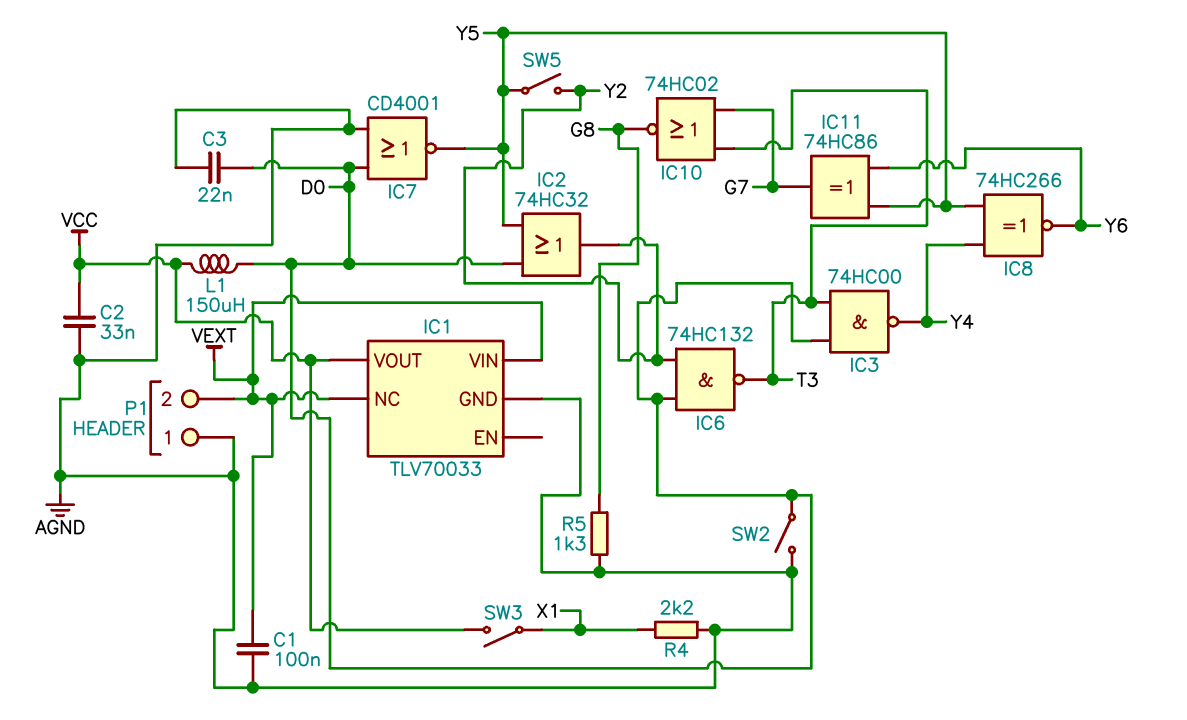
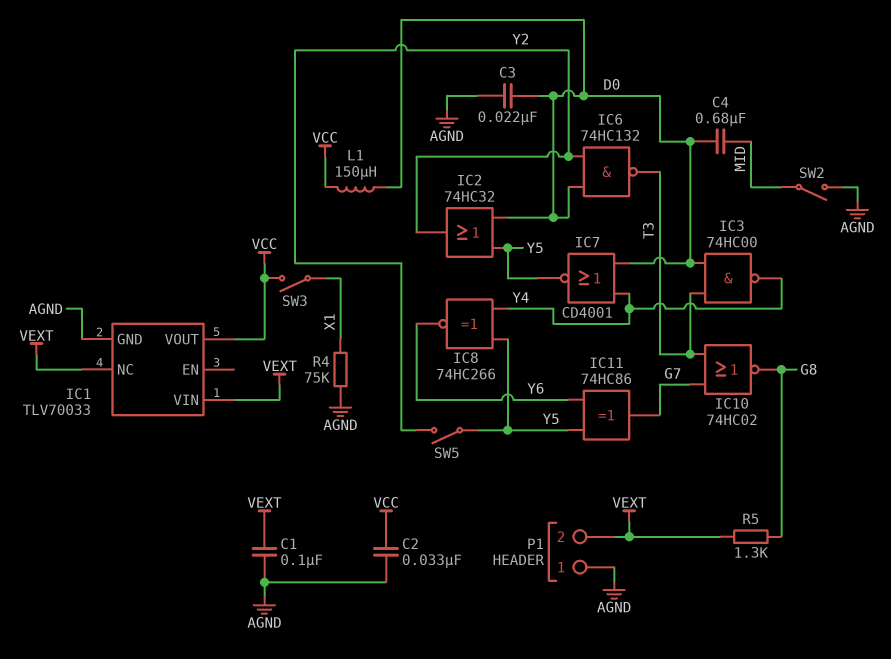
C4: none -> 680nF (D0, MID)
IC7: NOR CD4001 (in AGND, in D0, out Y5) -> NOR CD4001 (in D0, in Y4, out Y5)
R4: 2.2k (AGND, X1) -> 75k (AGND, X1)
R5: 1.3k (AGND, G8) -> 1.3k (G8, VEXT)
SW2: switch (AGND, D0) -> switch (AGND, MID)

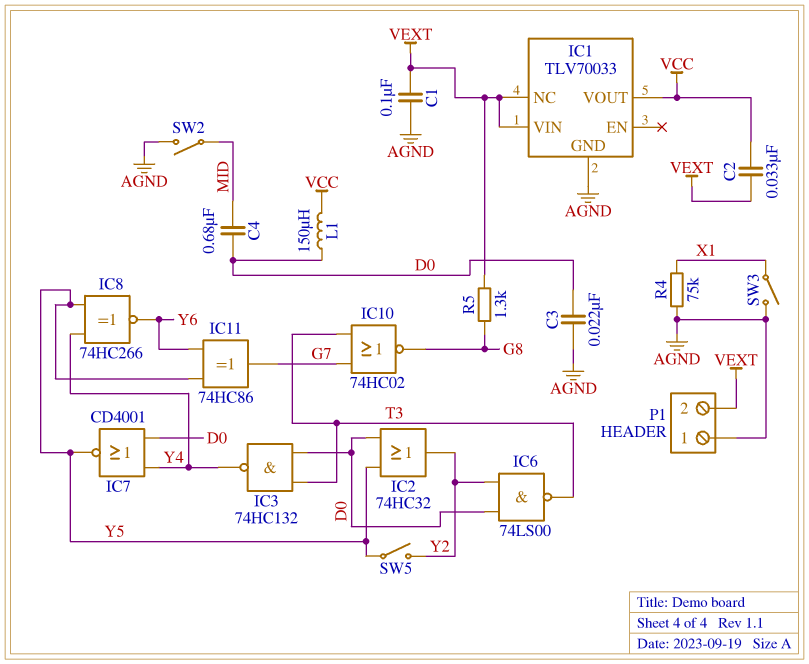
C2: 33nF (AGND, VCC) -> 33nF (VCC, VEXT)
IC3: NAND 74HC00 (in D0, in T3, out Y4) -> NAND 74HC132 (in D0, in T3, out Y4)
IC6: NAND 74HC132 (in D0, in Y2, out T3) -> NAND 74LS00 (in D0, in Y2, out T3)
SW3: switch (VCC, X1) -> switch (AGND, X1)

